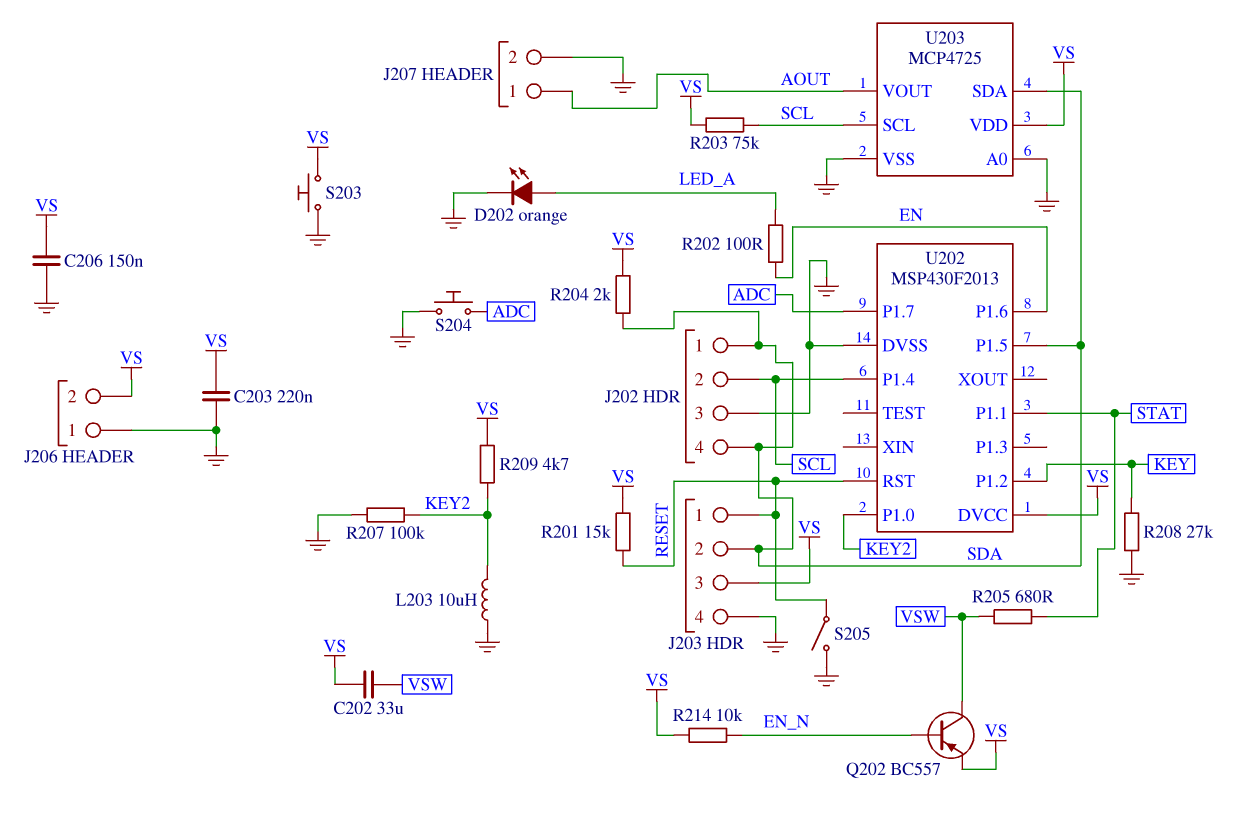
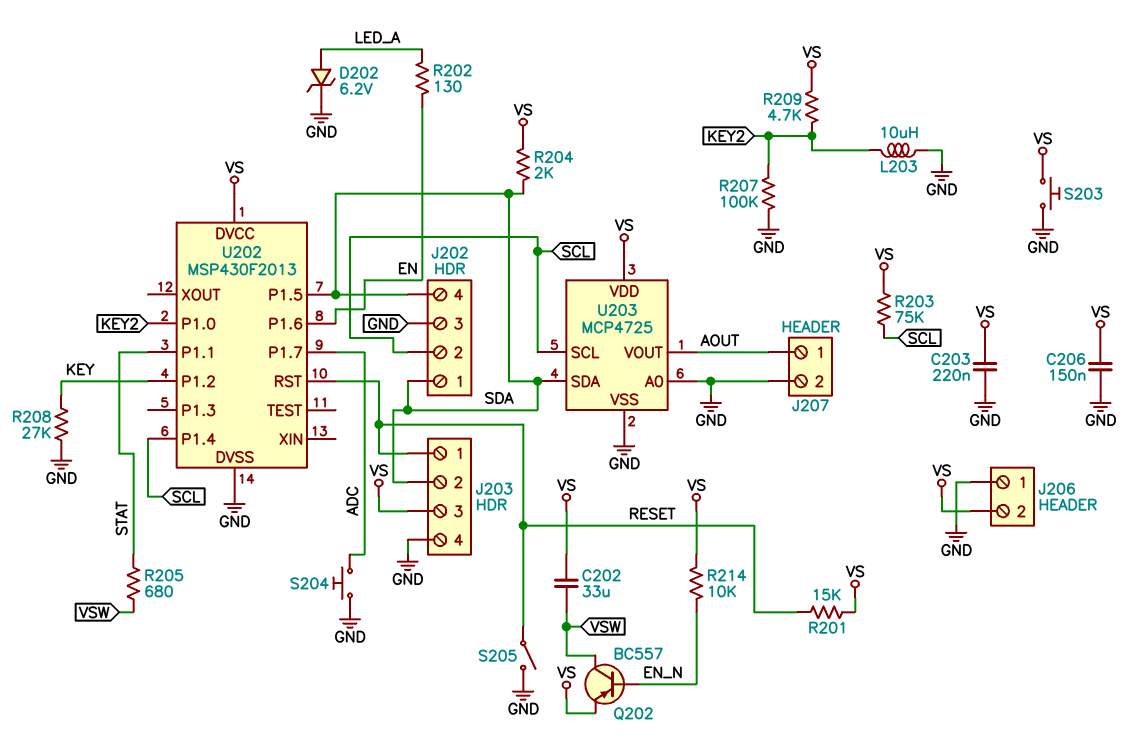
D202: LED orange (A LED_A, K GND) -> zener 6.2V (A LED_A, K GND)
R202: 100 (EN, LED_A) -> 130 (EN, LED_A)

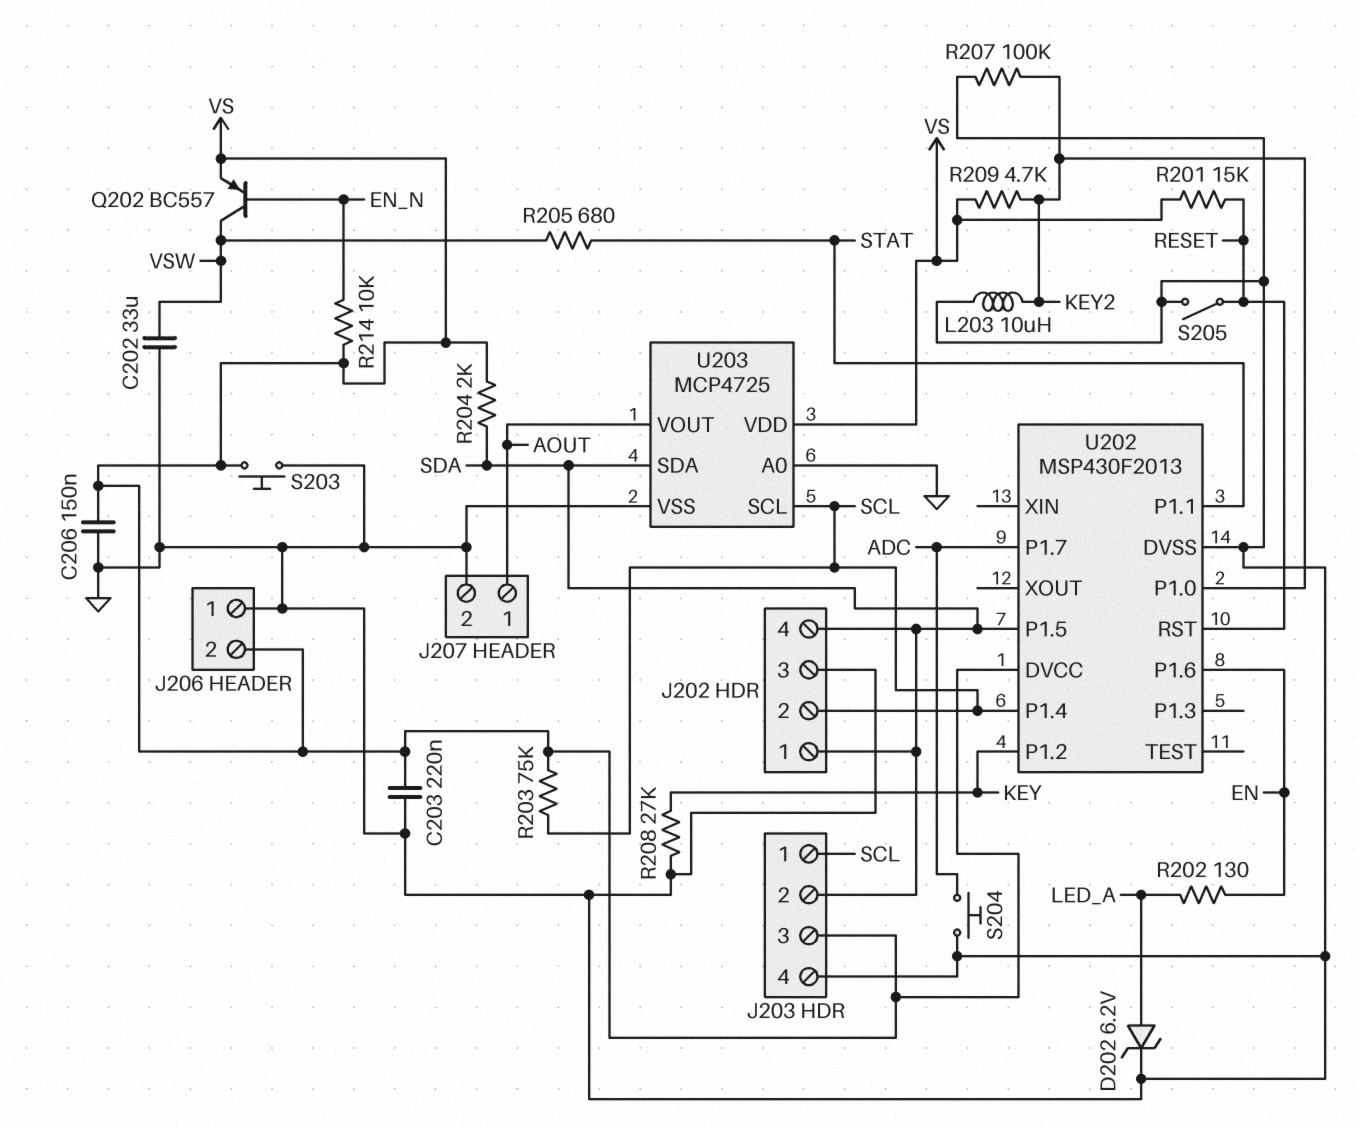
C202: 33uF (VS, VSW) -> 33uF (GND, VSW)
J203 pin 1: RESET -> SCL

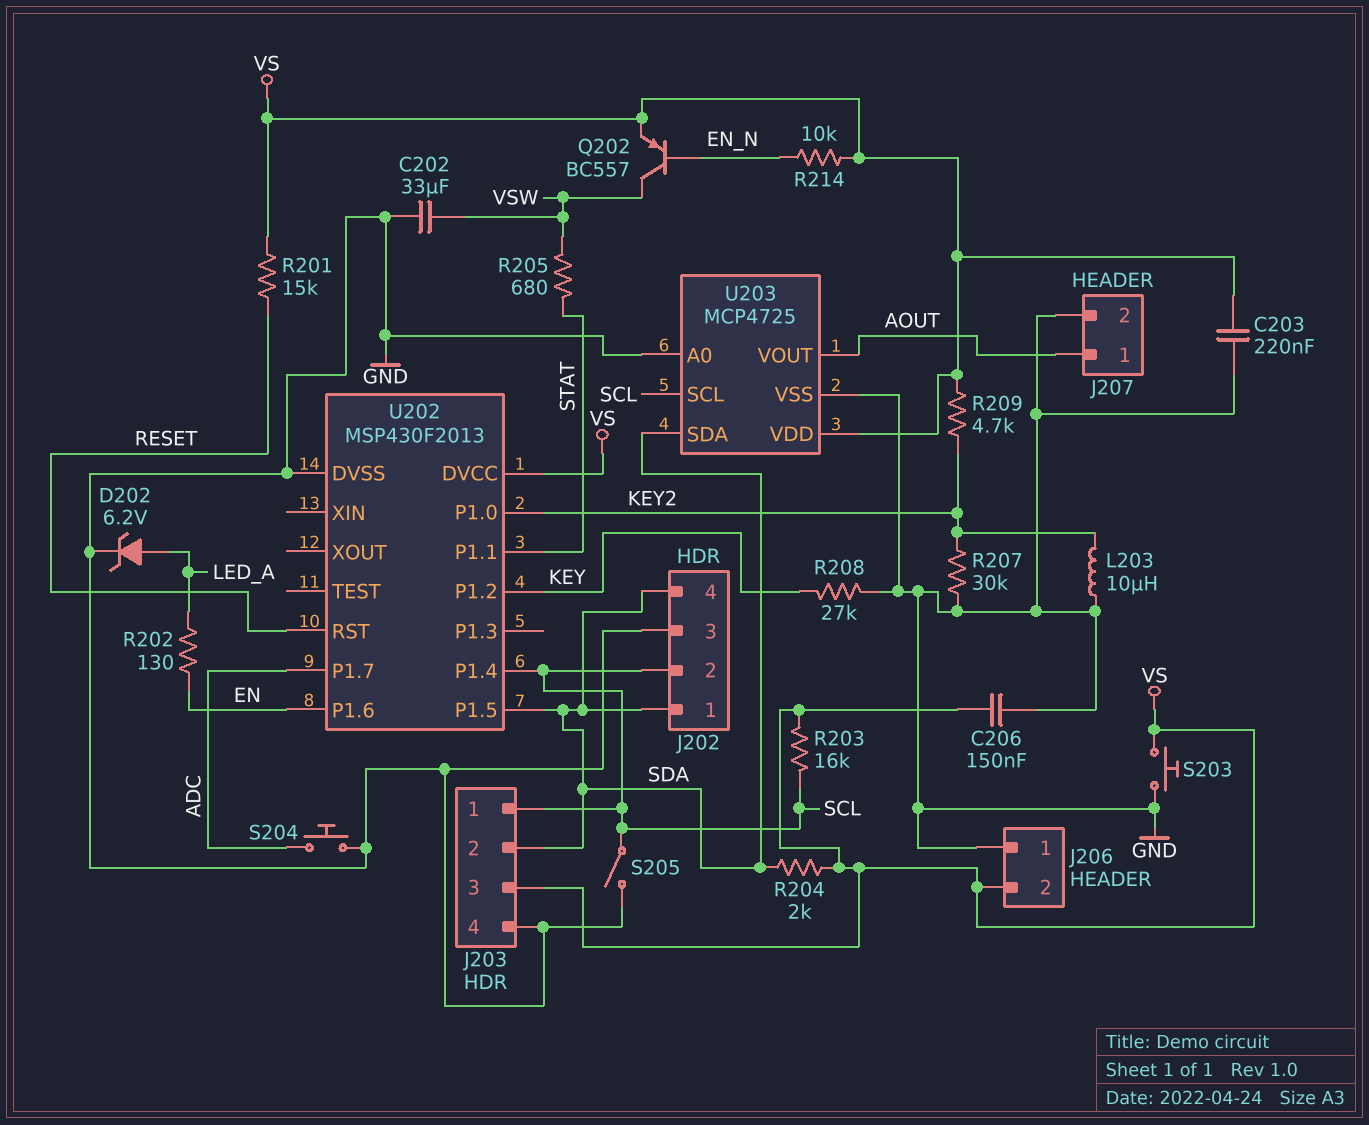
R203: 75k (SCL, VS) -> 16k (SCL, VS)
R207: 100k (GND, KEY2) -> 30k (GND, KEY2)
S205: switch (GND, RESET) -> switch (GND, SCL)

